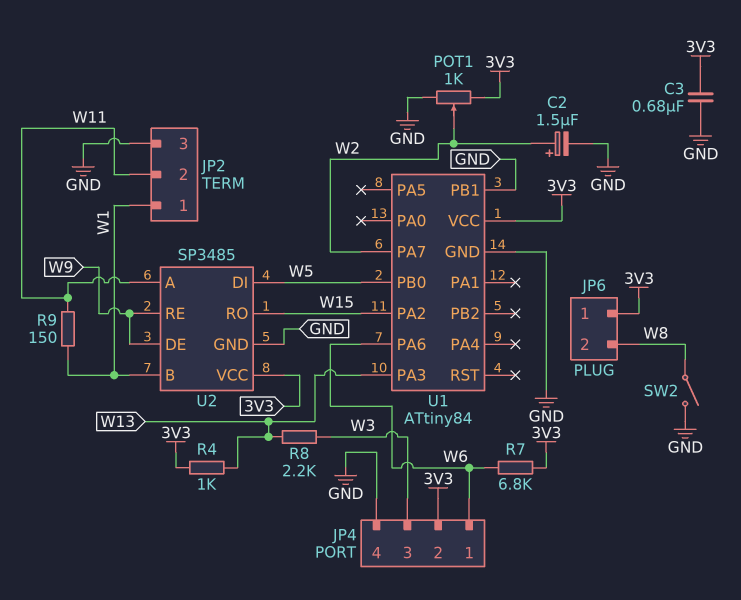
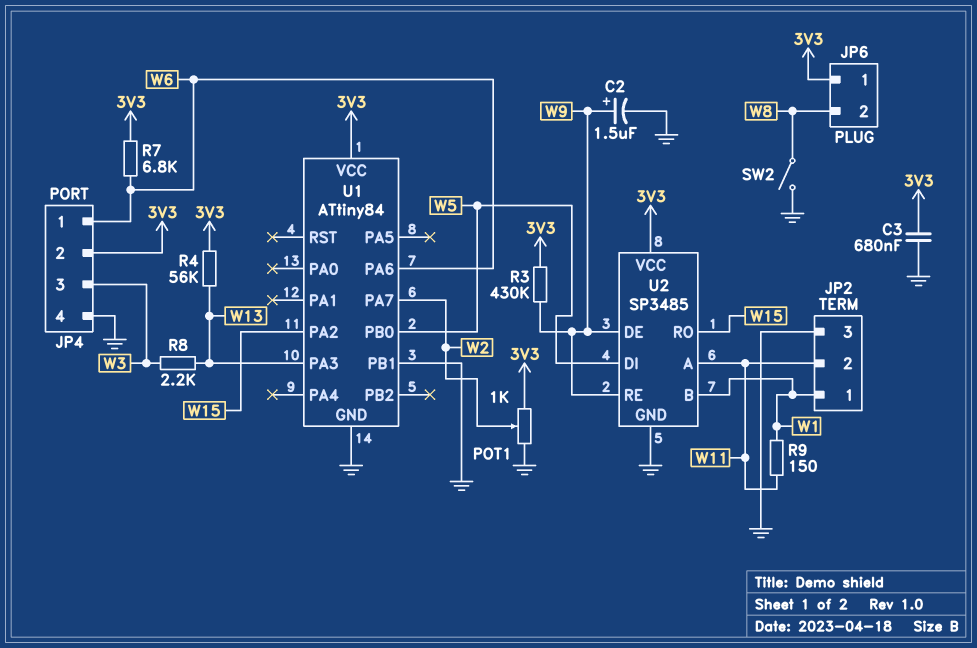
C2: 1.5uF (plus W2, minus GND) -> 1.5uF (plus W9, minus GND)
R3: none -> 430k (3V3, W9)
R4: 1k (3V3, W13) -> 56k (3V3, W13)

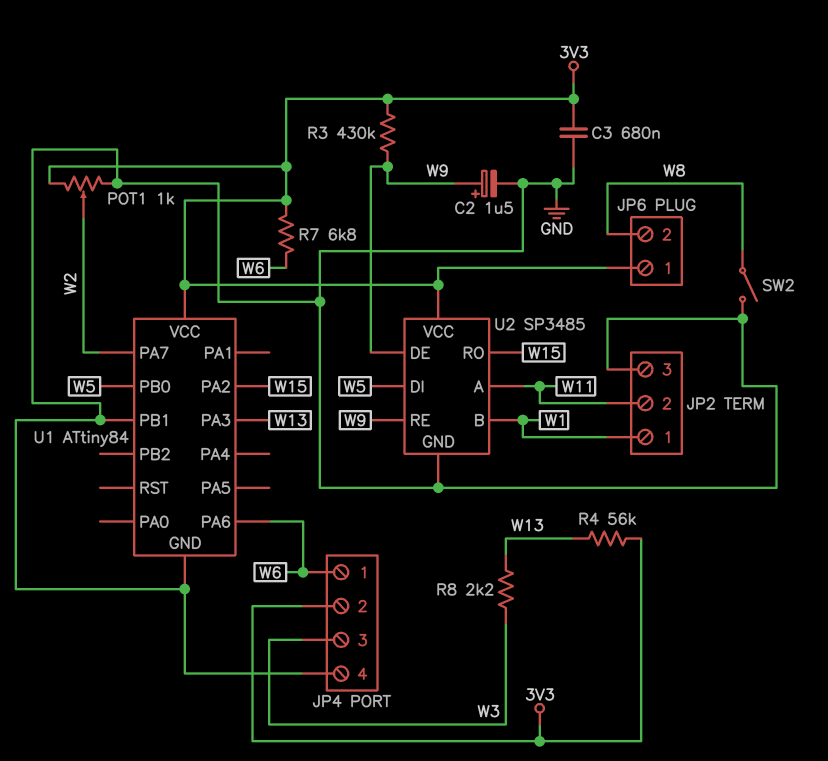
R9: 150 (W1, W11) -> none

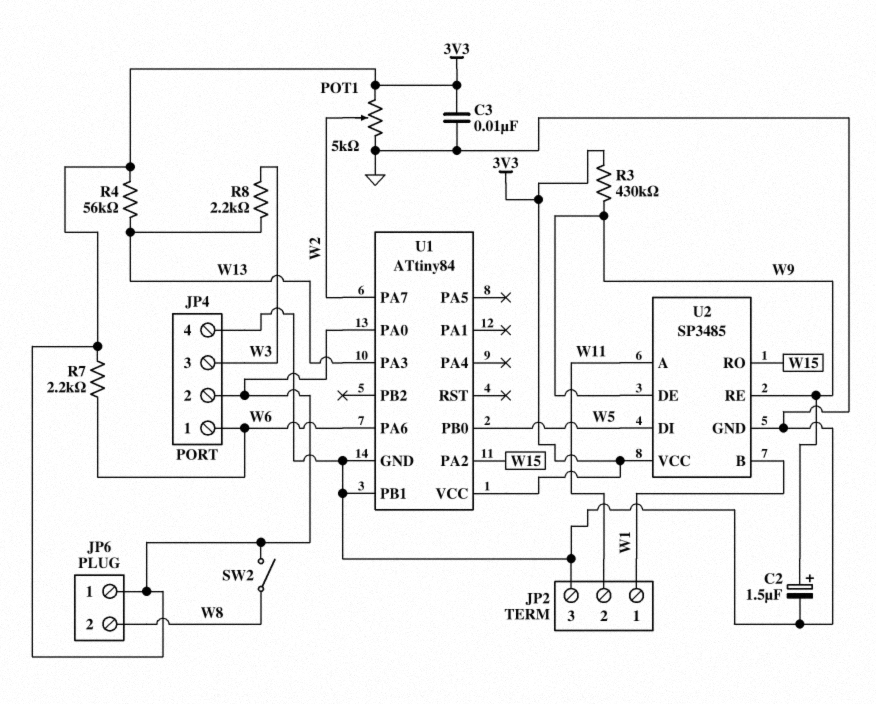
C3: 680nF (3V3, GND) -> 10nF (3V3, GND)
POT1: 1k (3V3, GND, wiper W2) -> 5k (3V3, GND, wiper W2)
R7: 6.8k (3V3, W6) -> 2.2k (3V3, W6)
SW2: switch (GND, W8) -> switch (3V3, W8)
U1 pin PA0: none -> 3V3

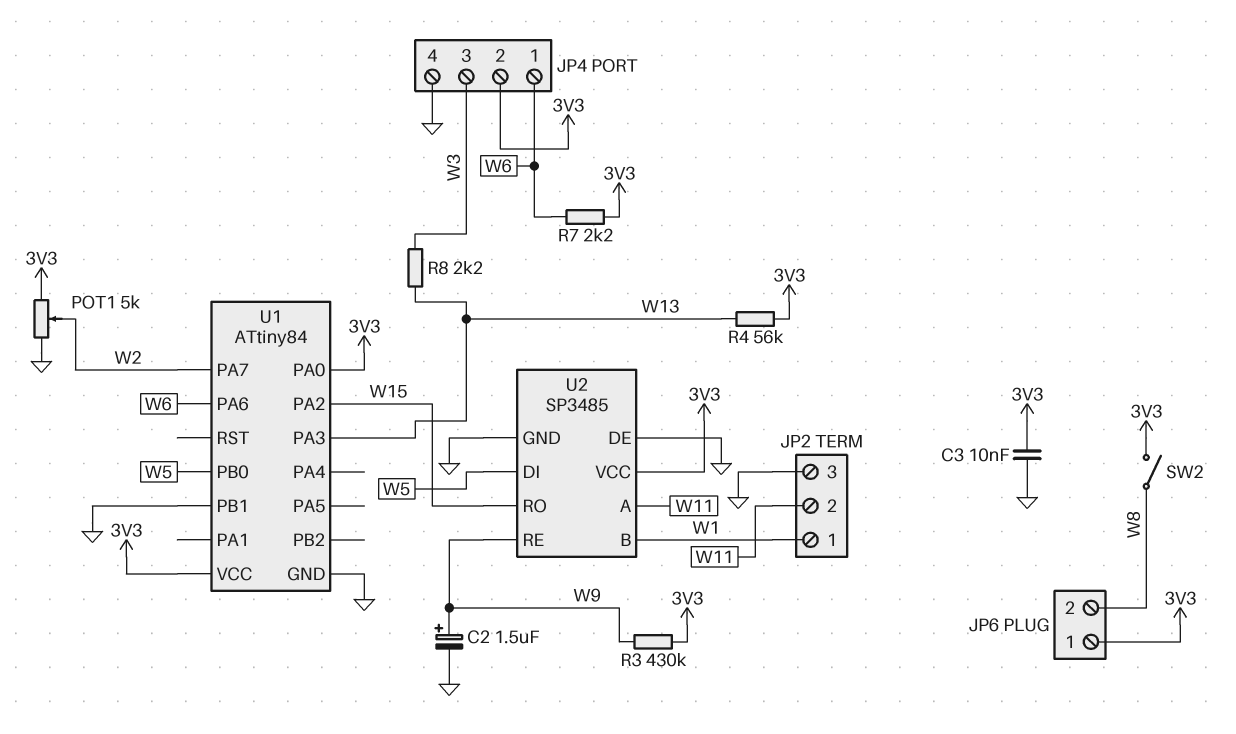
U2 pin DE: W9 -> GND

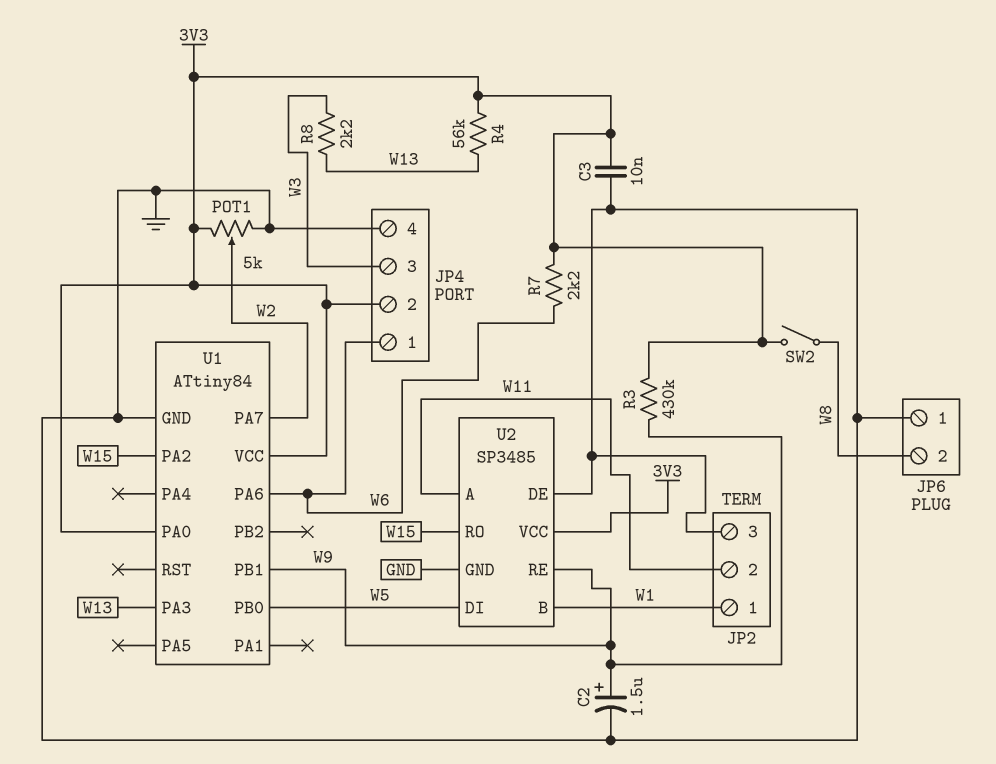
JP6 pin 1: 3V3 -> GND
U1 pin PB1: GND -> W9

